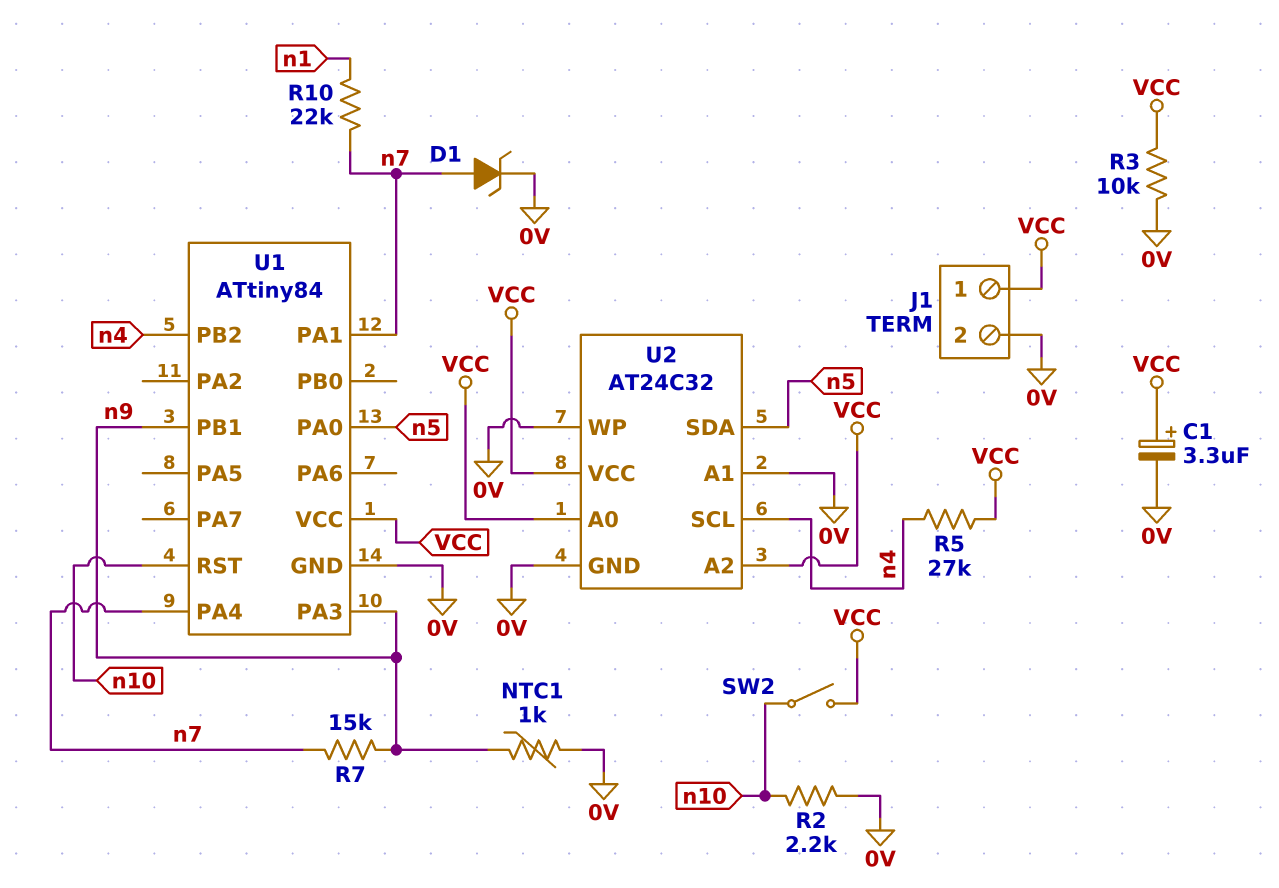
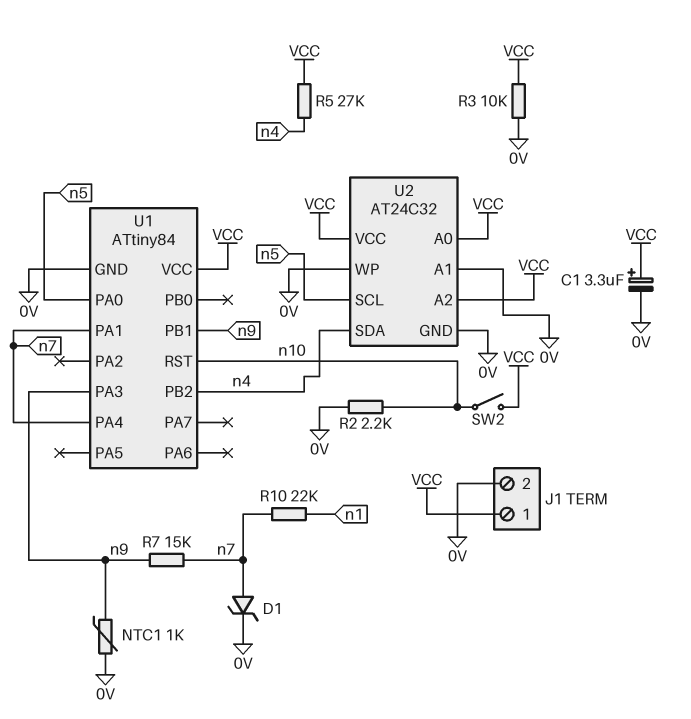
U2 pin SCL: n4 -> n5
U2 pin SDA: n5 -> n4

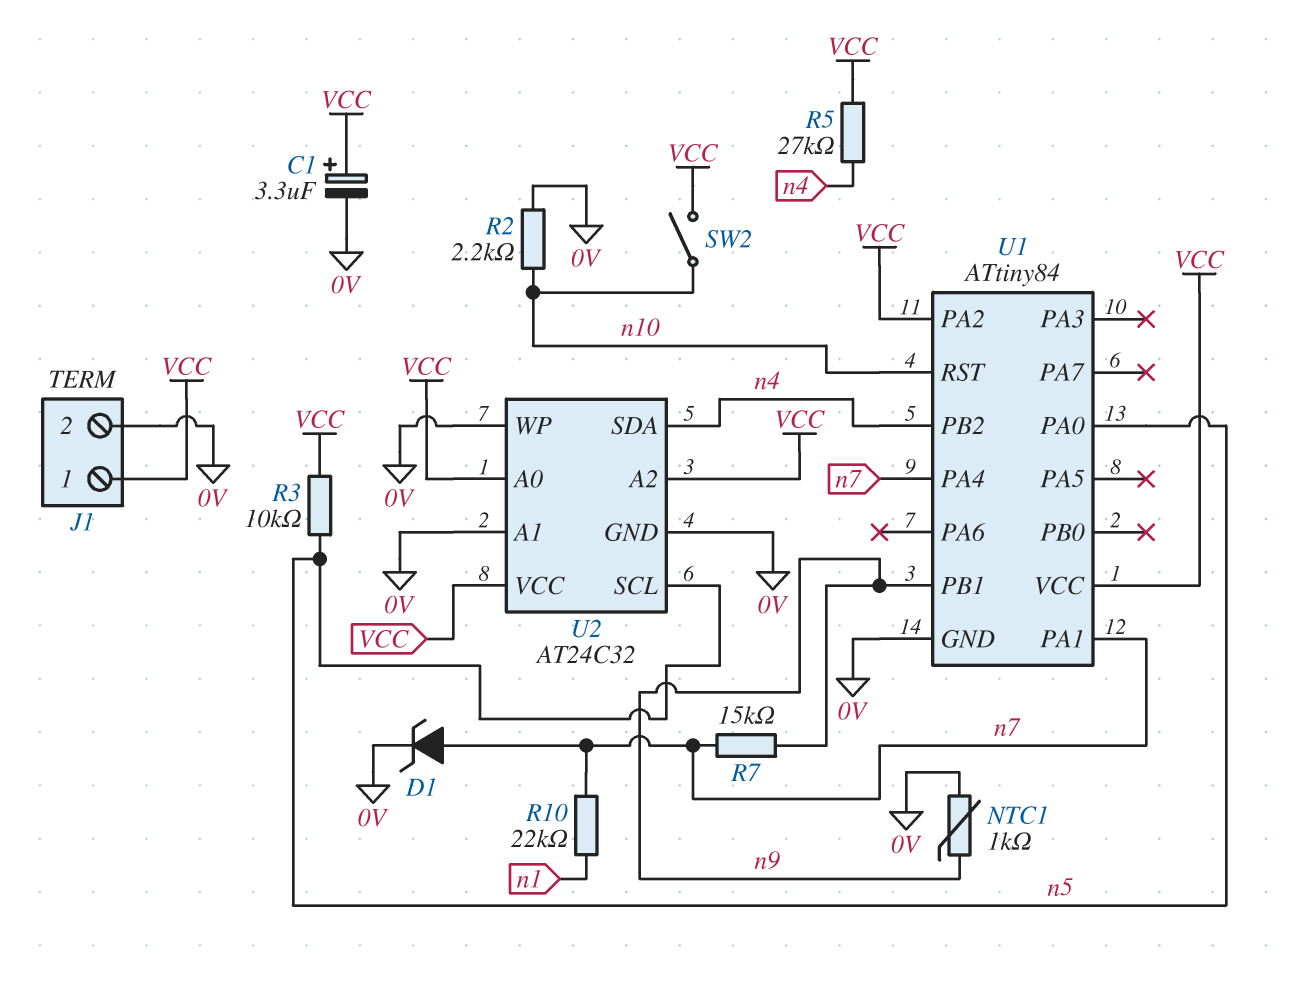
R3: 10k (0V, VCC) -> 10k (VCC, n5)
U1 pin PA2: none -> VCC
U1 pin PA3: n9 -> none

